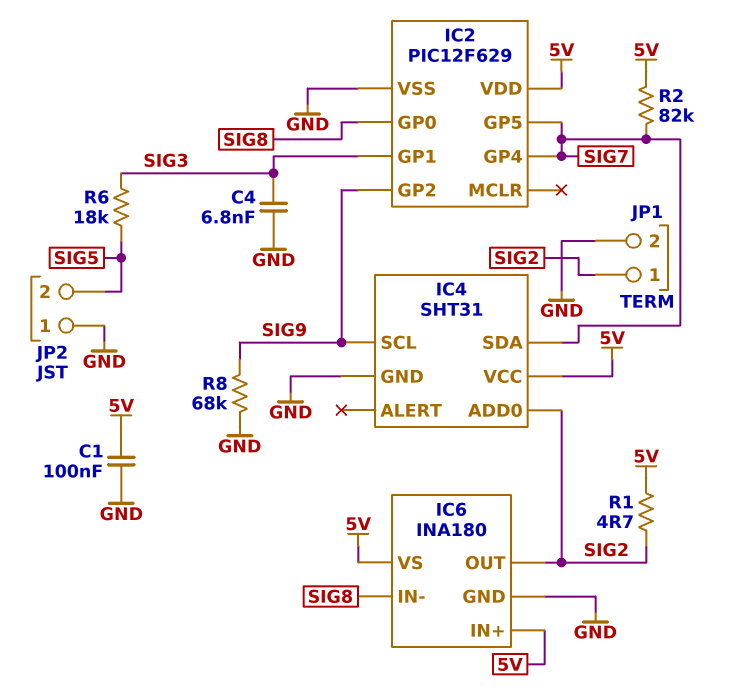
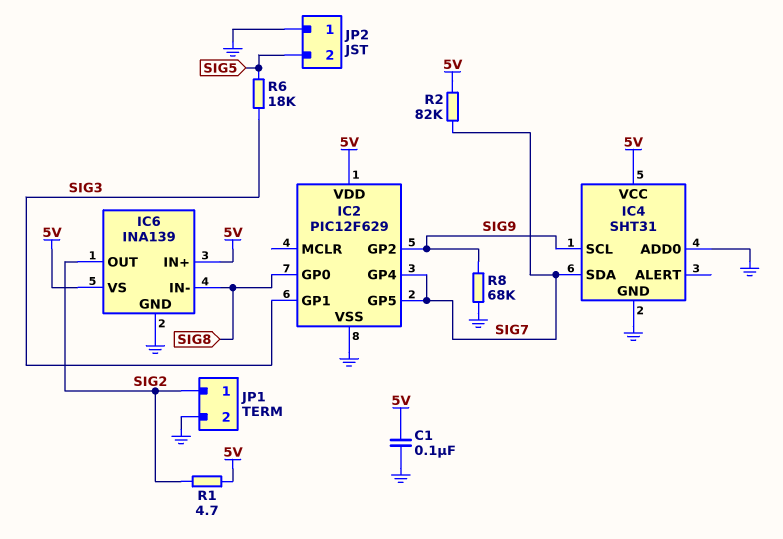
C4: 6.8nF (GND, SIG3) -> none
IC4 pin ADD0: SIG2 -> GND
IC6: INA180 -> INA139

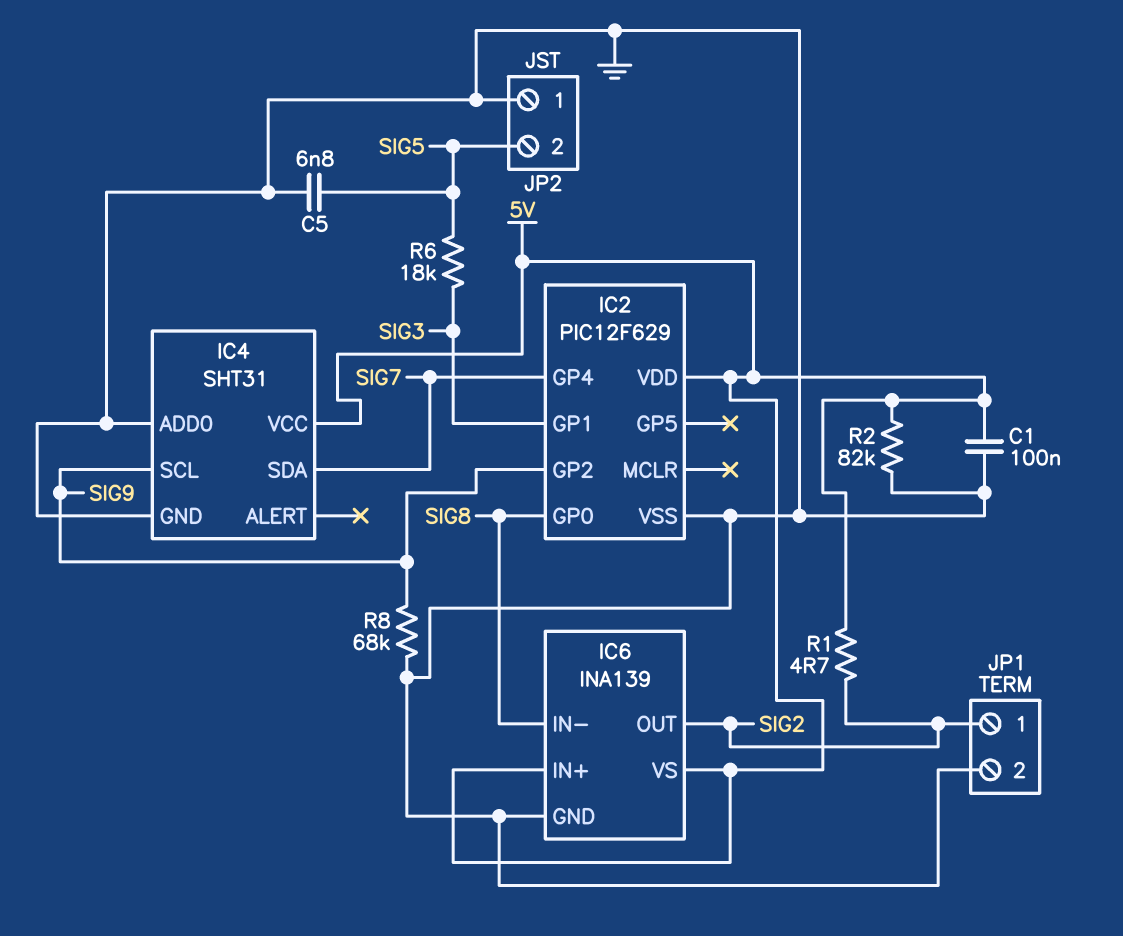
C5: none -> 6.8nF (GND, SIG5)
IC2 pin GP5: SIG7 -> none
R2: 82k (5V, SIG7) -> 82k (5V, GND)

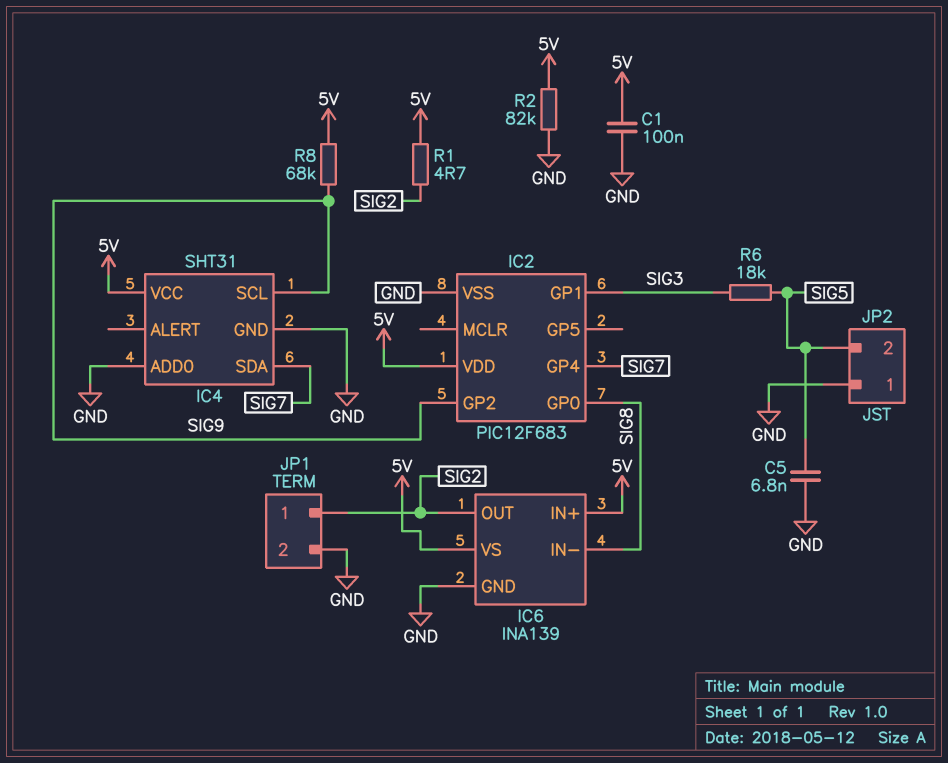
IC2: PIC12F629 -> PIC12F683
R8: 68k (GND, SIG9) -> 68k (5V, SIG9)

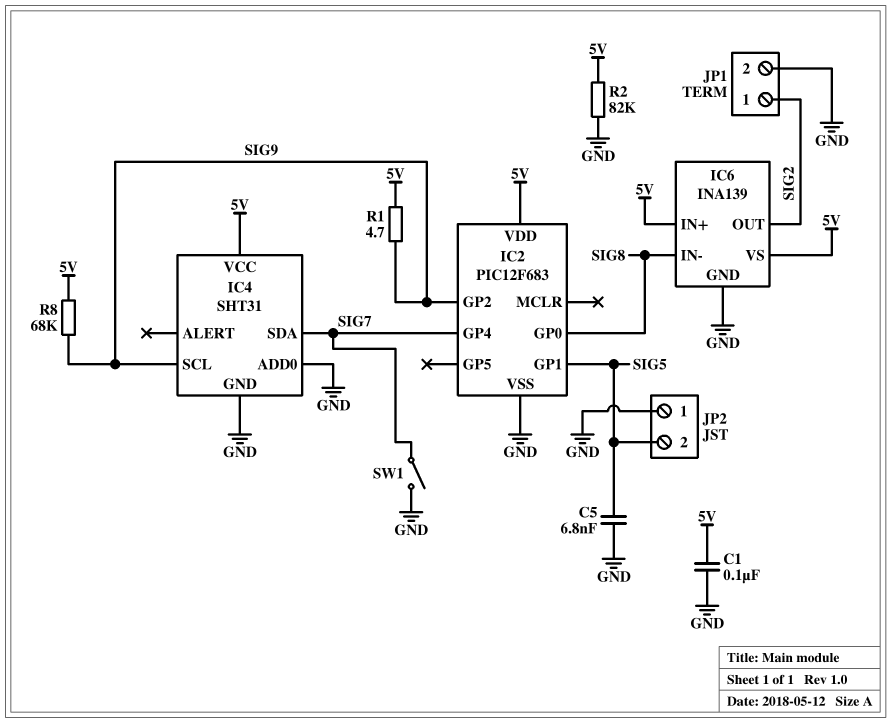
IC2 pin GP1: SIG3 -> SIG5
R1: 4.7 (5V, SIG2) -> 4.7 (5V, SIG9)
R6: 18k (SIG3, SIG5) -> none
SW1: none -> switch (GND, SIG7)

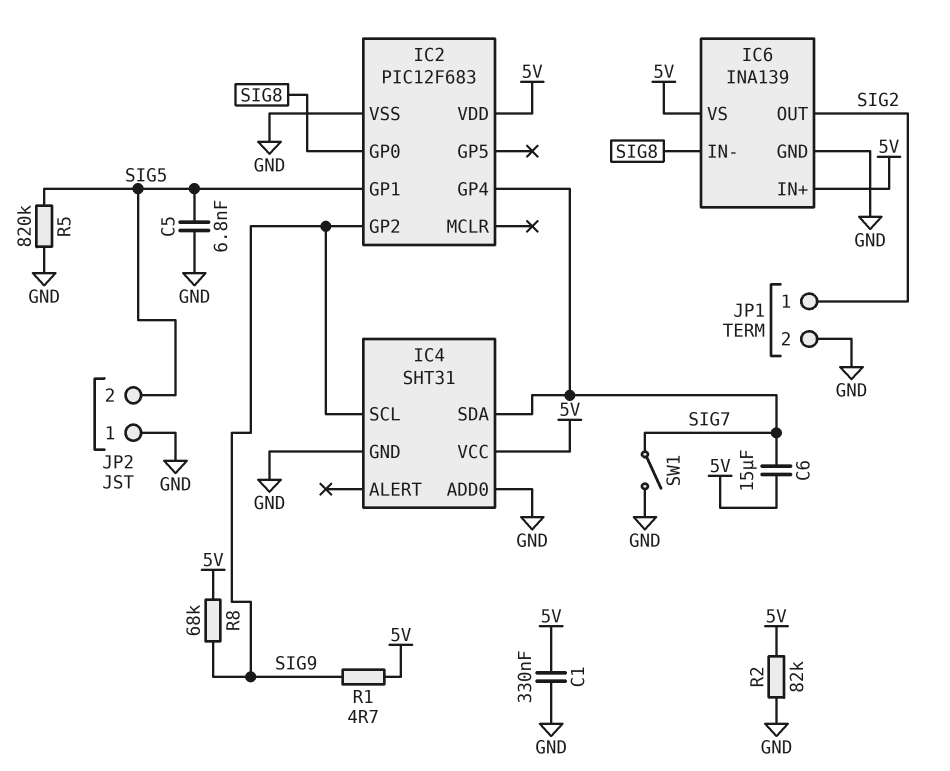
C1: 100nF (5V, GND) -> 330nF (5V, GND)
C6: none -> 15uF (5V, SIG7)
R5: none -> 820k (GND, SIG5)

